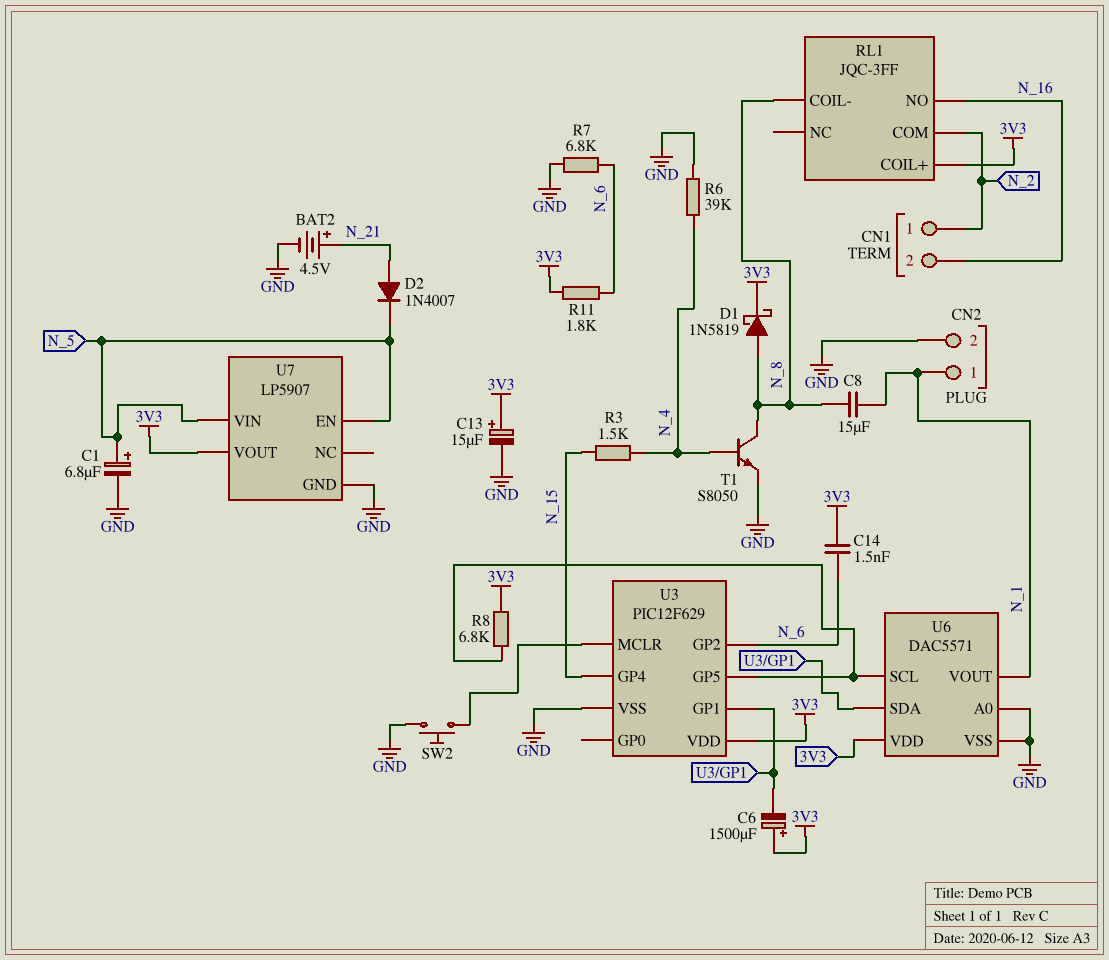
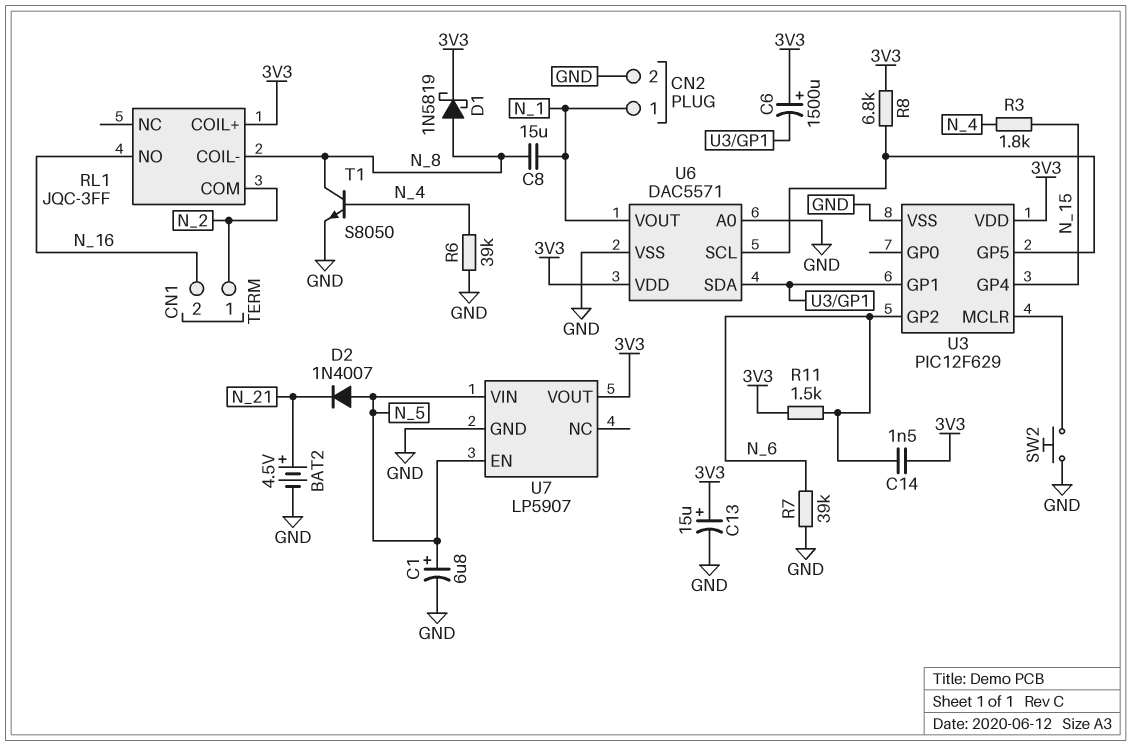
D2: diode 1N4007 (A N_21, K N_5) -> diode 1N4007 (A N_5, K N_21)
R3: 1.5k (N_4, N_15) -> 1.8k (N_4, N_15)
R7: 6.8k (GND, N_6) -> 39k (GND, N_6)
R11: 1.8k (3V3, N_6) -> 1.5k (3V3, N_6)

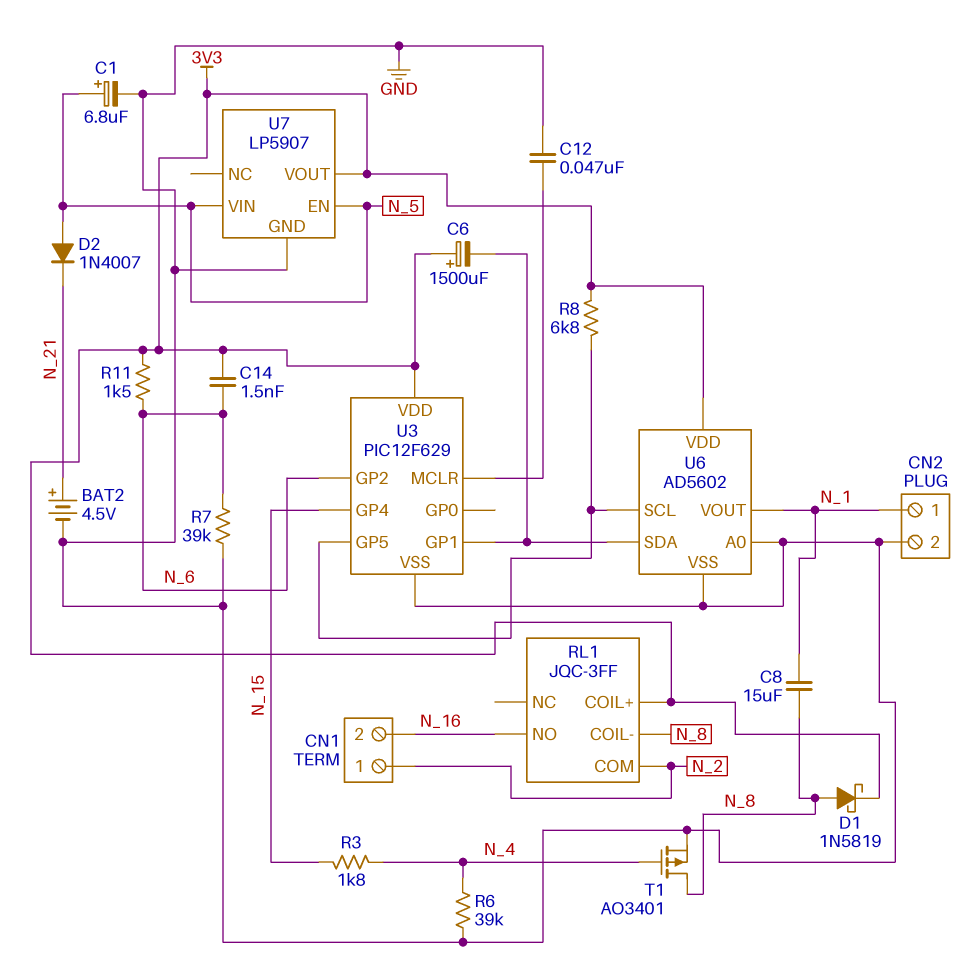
C12: none -> 47nF (GND, U3/MCLR)
C13: 15uF (plus 3V3, minus GND) -> none
SW2: button (GND, U3/MCLR) -> none
T1: NPN S8050 (B N_4, C N_8, E GND) -> PMOS AO3401 (G N_4, D N_8, S GND)
U6: DAC5571 -> AD5602

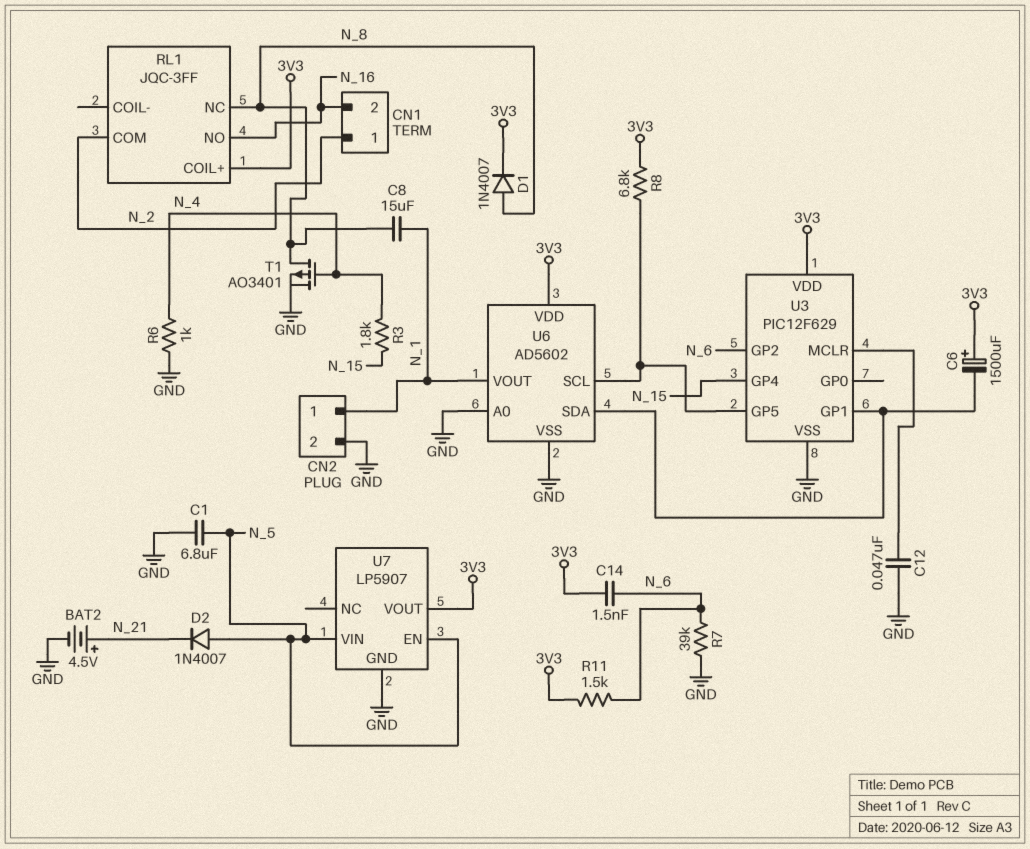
C1: 6.8uF (plus N_5, minus GND) -> 6.8uF (GND, N_5)
D1: schottky 1N5819 (A N_8, K 3V3) -> diode 1N4007 (A N_8, K 3V3)
R6: 39k (GND, N_4) -> 1k (GND, N_4)
RL1 pin COIL-: N_8 -> none
RL1 pin NC: none -> N_8

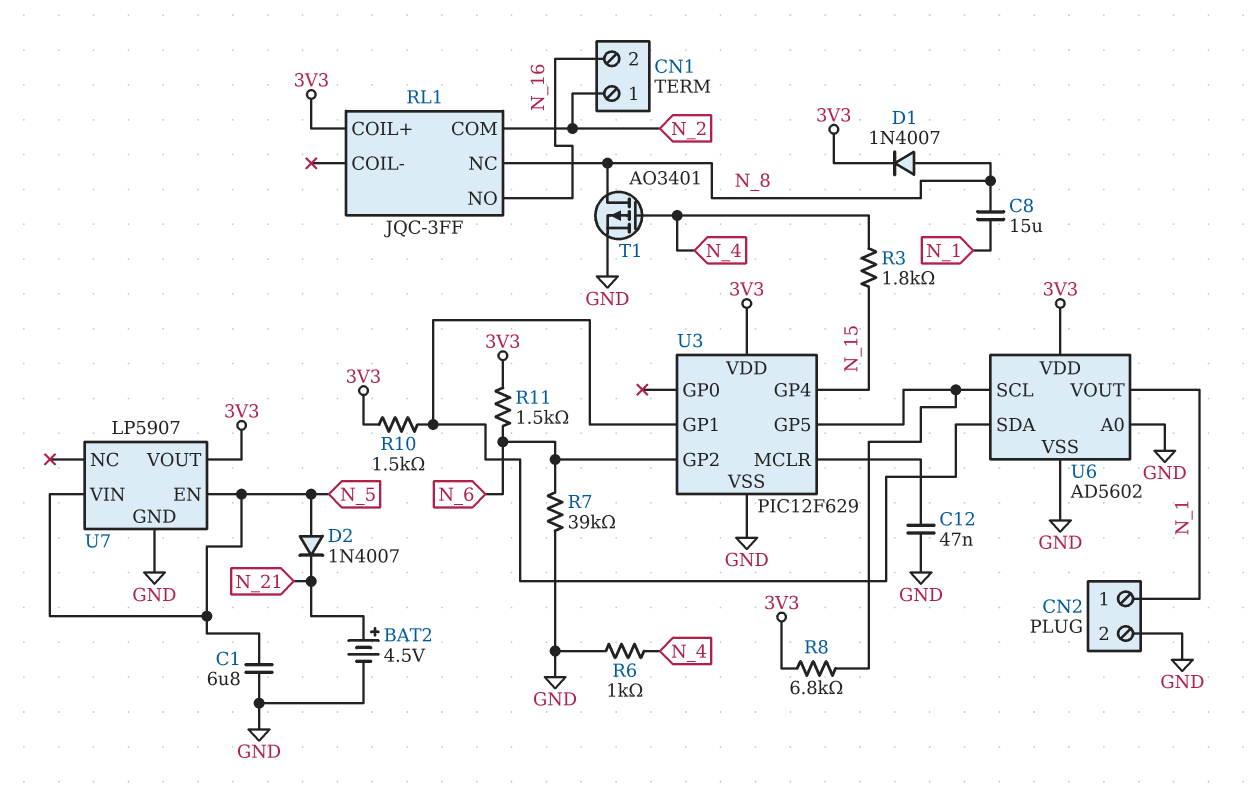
C6: 1500uF (plus 3V3, minus U3/GP1) -> none
C14: 1.5nF (3V3, N_6) -> none
R10: none -> 1.5k (3V3, U3/GP1)

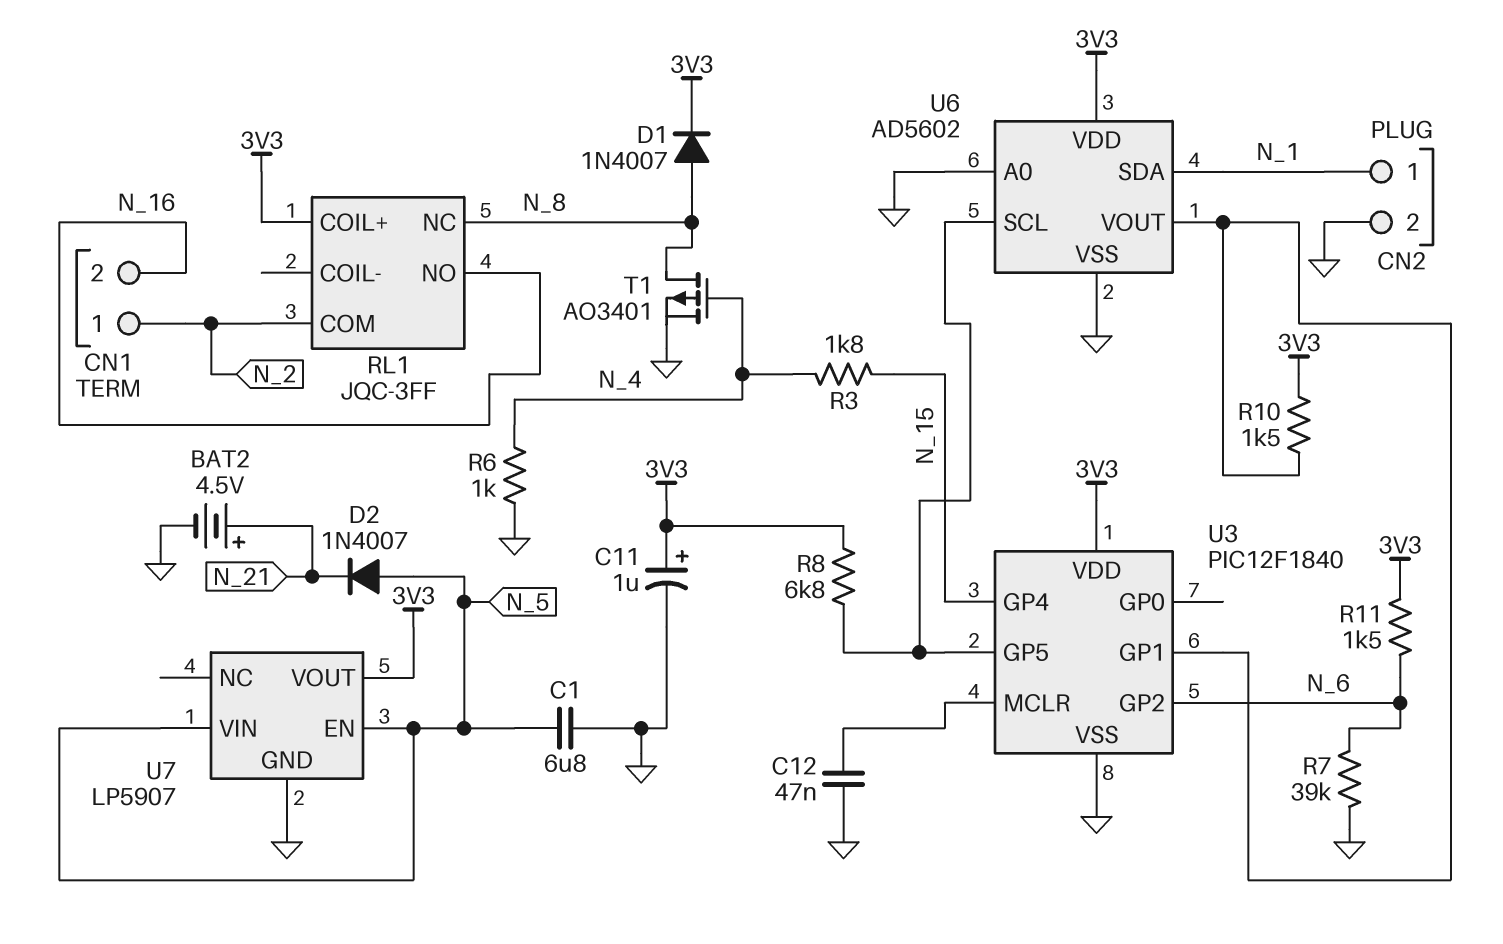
C8: 15uF (N_1, N_8) -> none
C11: none -> 1uF (plus 3V3, minus GND)
U3: PIC12F629 -> PIC12F1840
U6 pin SDA: U3/GP1 -> N_1
U6 pin VOUT: N_1 -> U3/GP1

